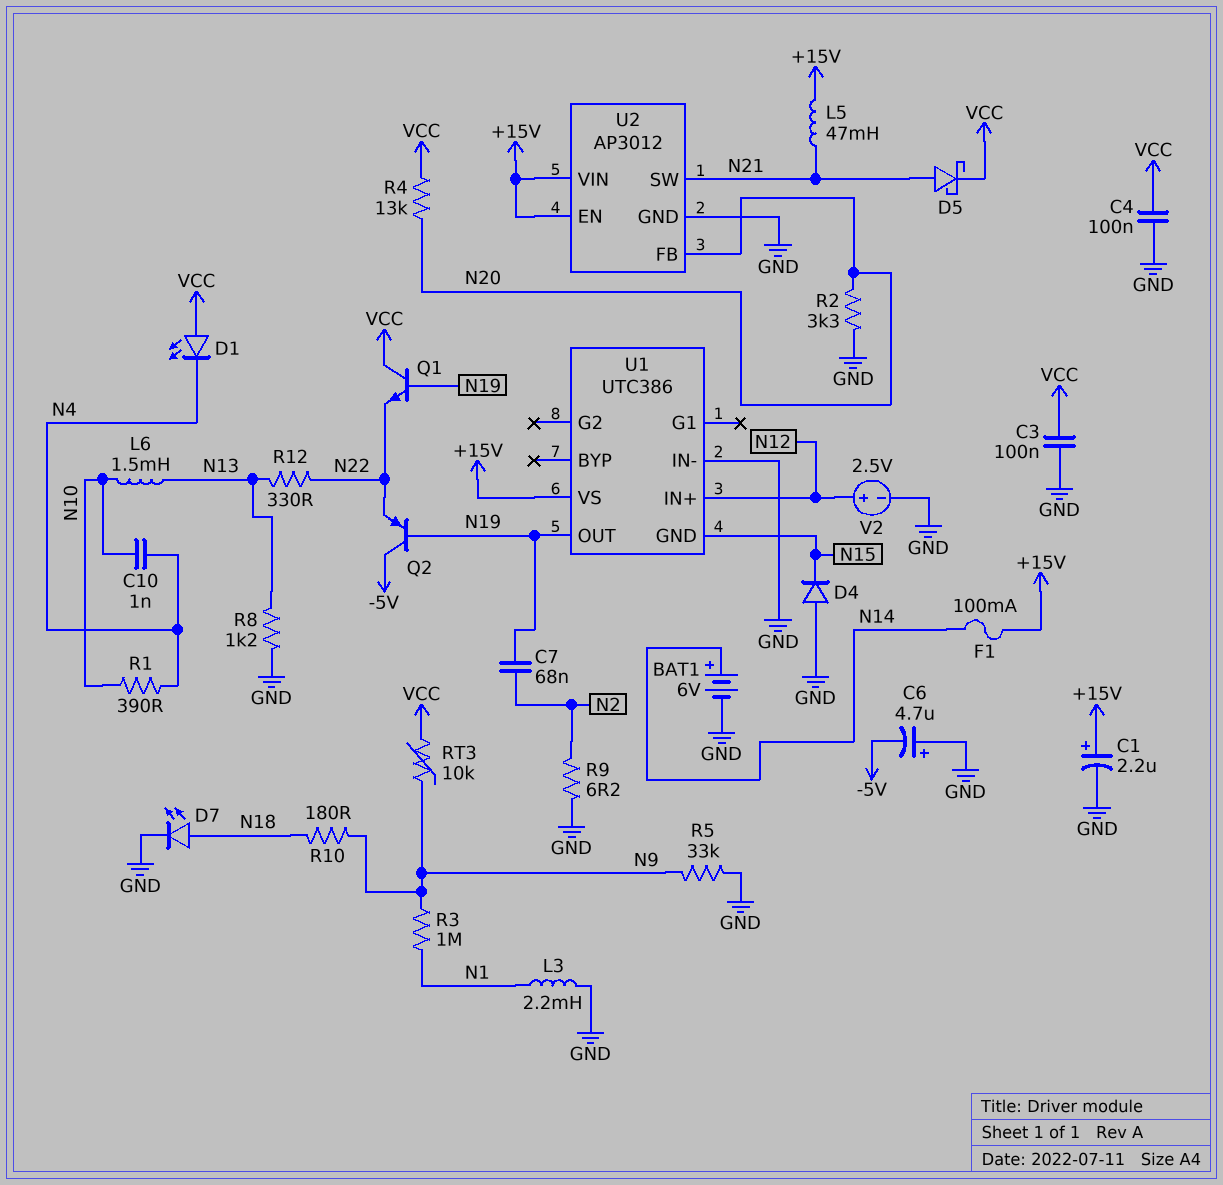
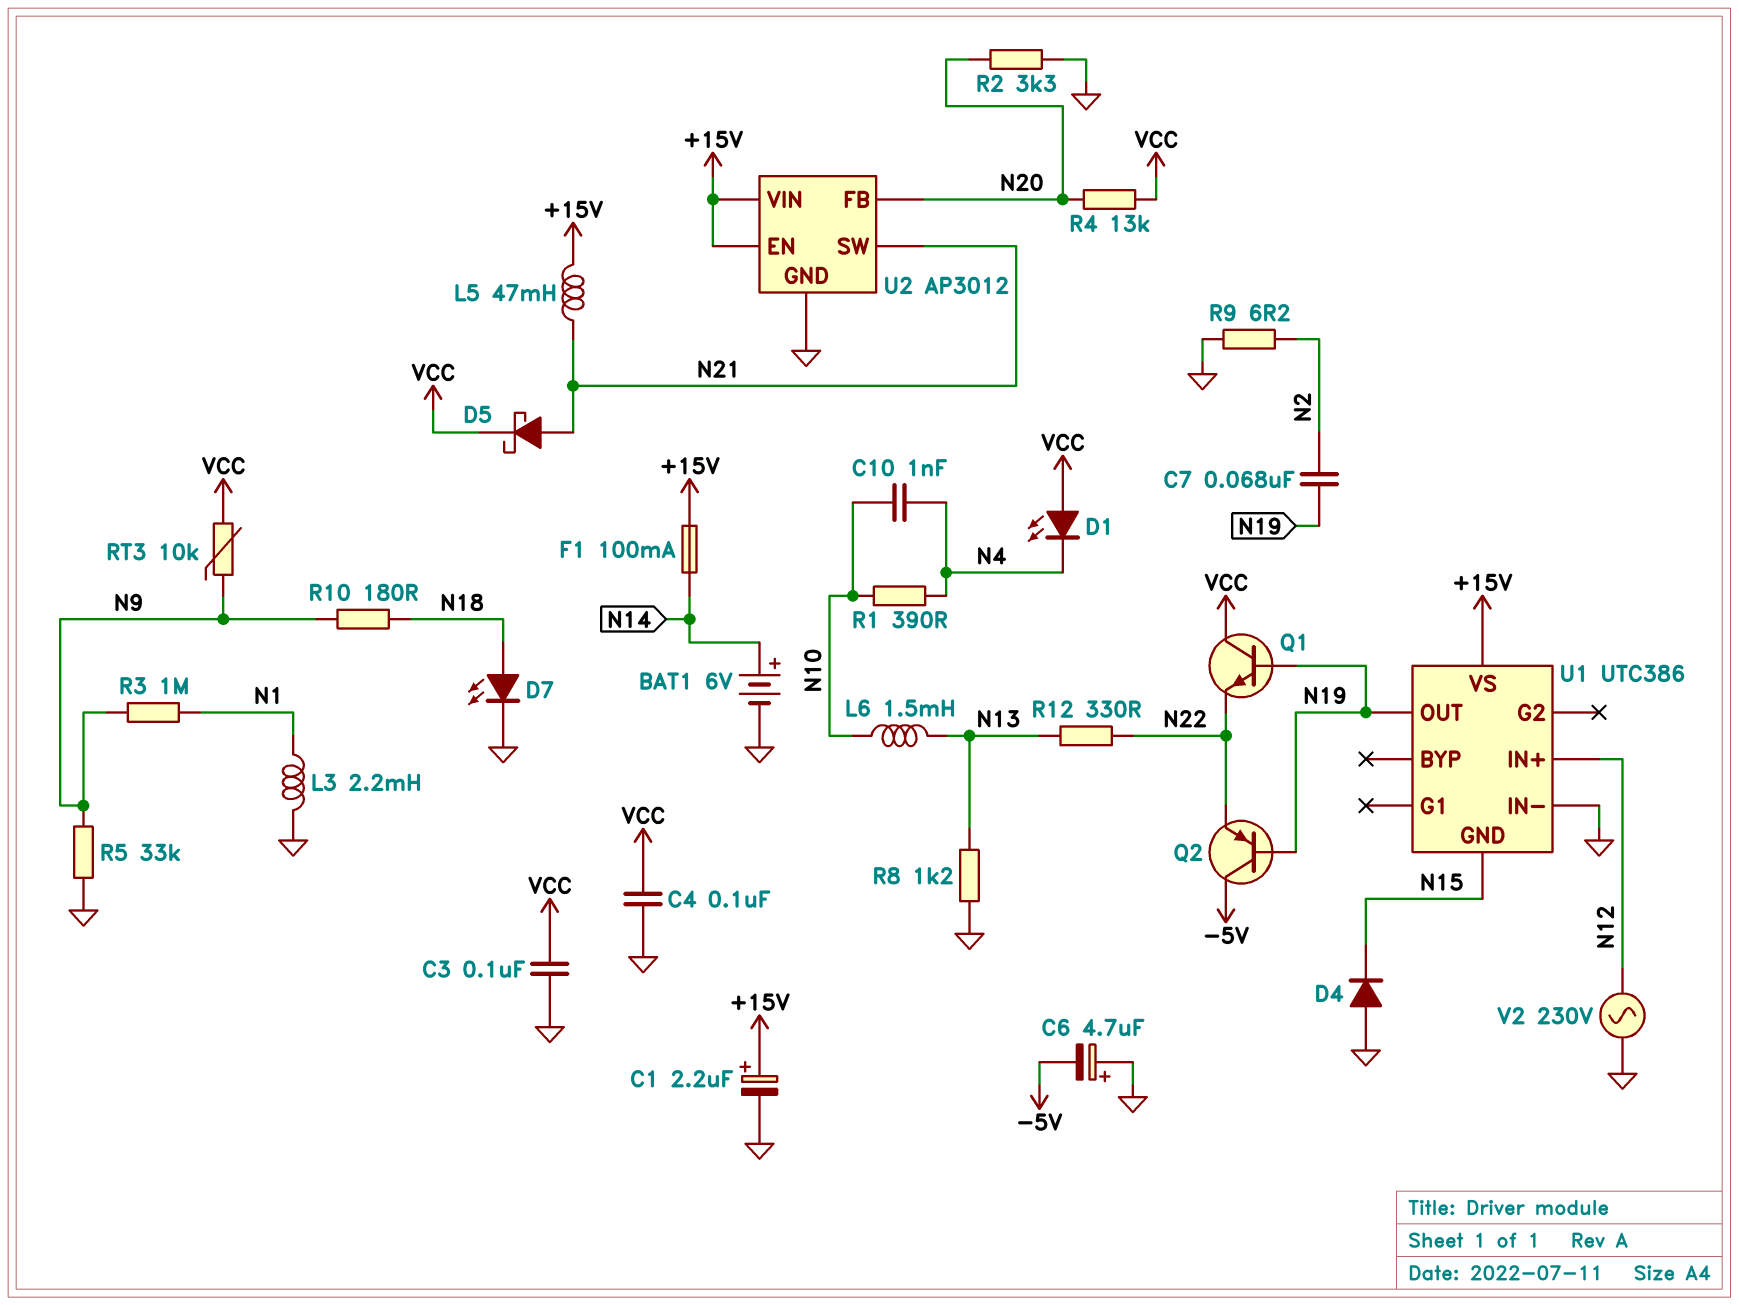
V2: 2.5V (plus N12, minus GND) -> AC 230V (GND, N12)

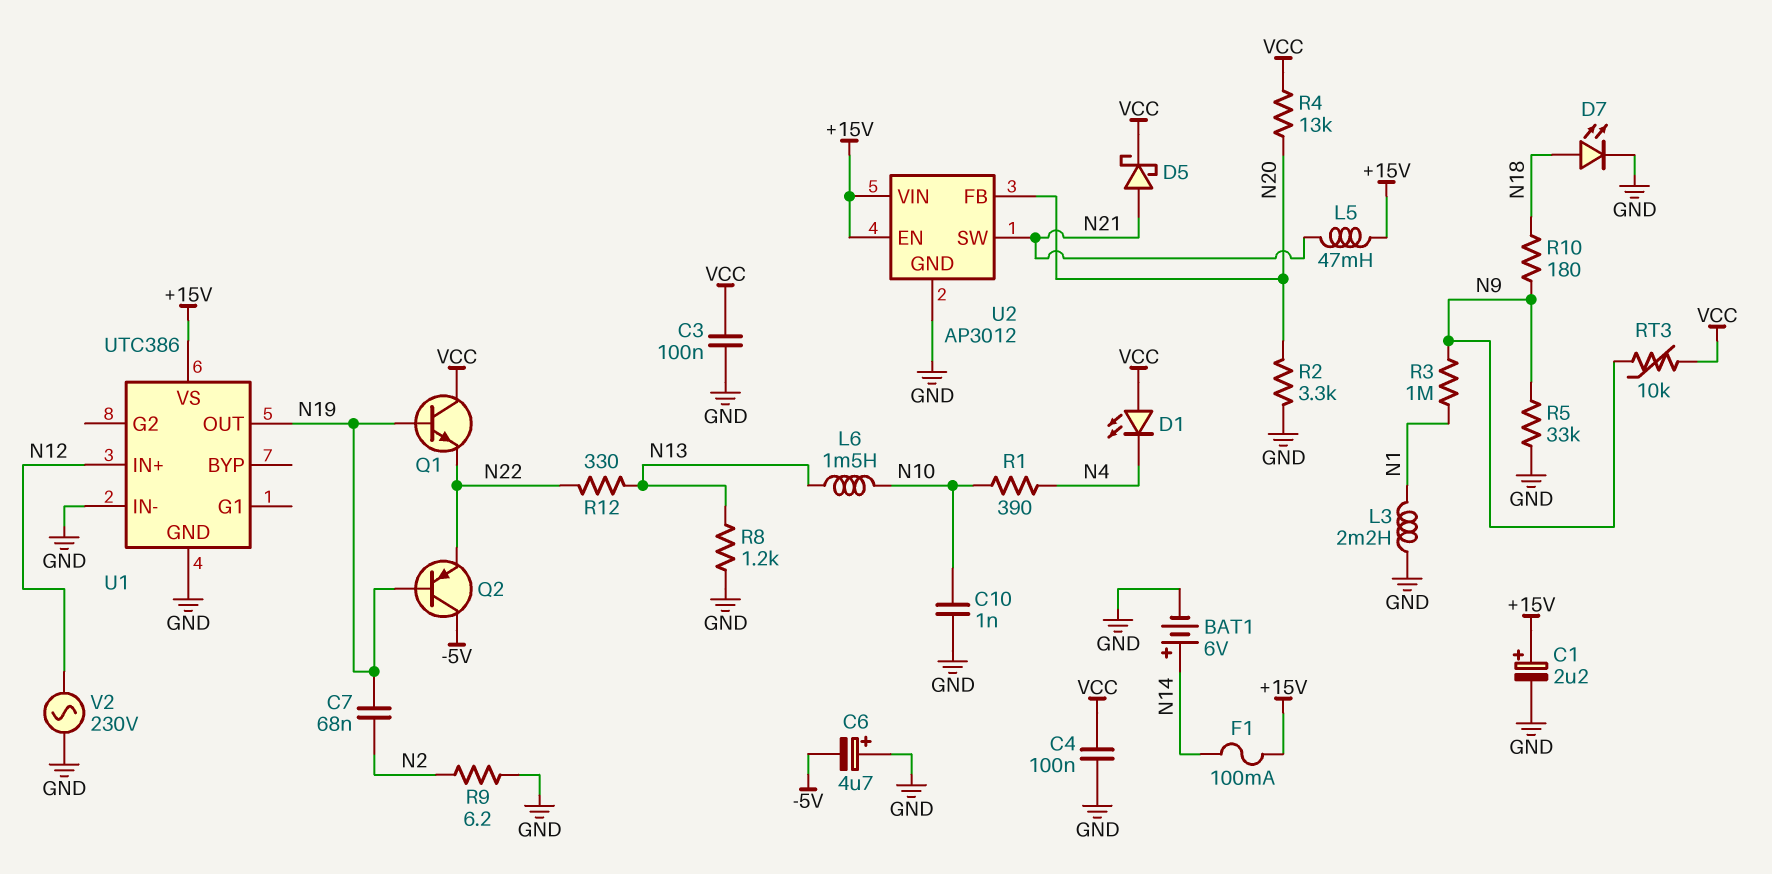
C10: 1nF (N4, N10) -> 1nF (GND, N10)
D4: diode (A GND, K N15) -> none
U1 pin GND: N15 -> GND

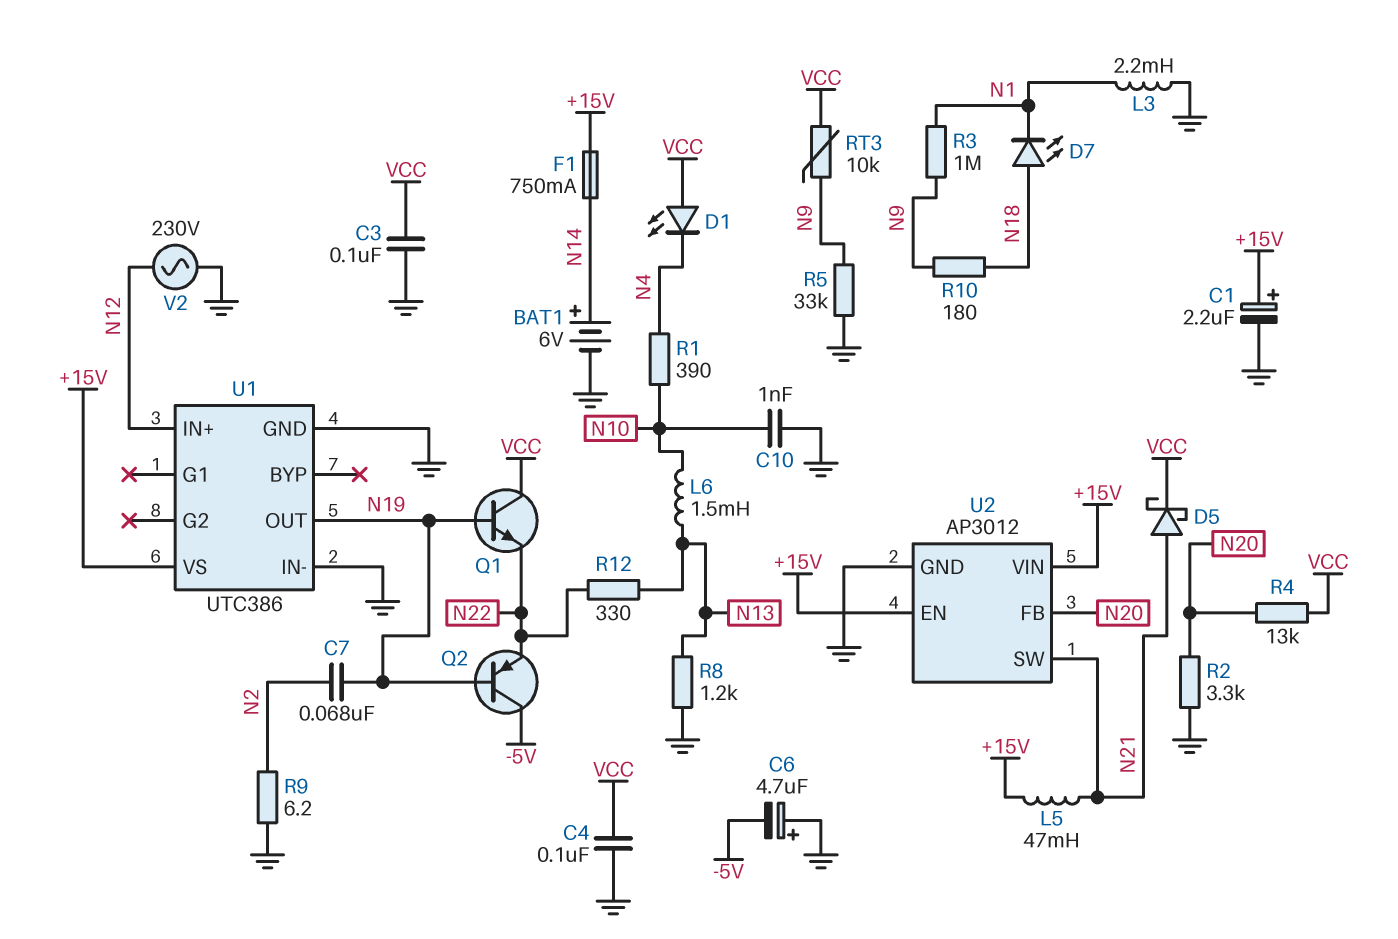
D7: LED (A N18, K GND) -> LED (A N18, K N1)
F1: 100mA (+15V, N14) -> 750mA (+15V, N14)

